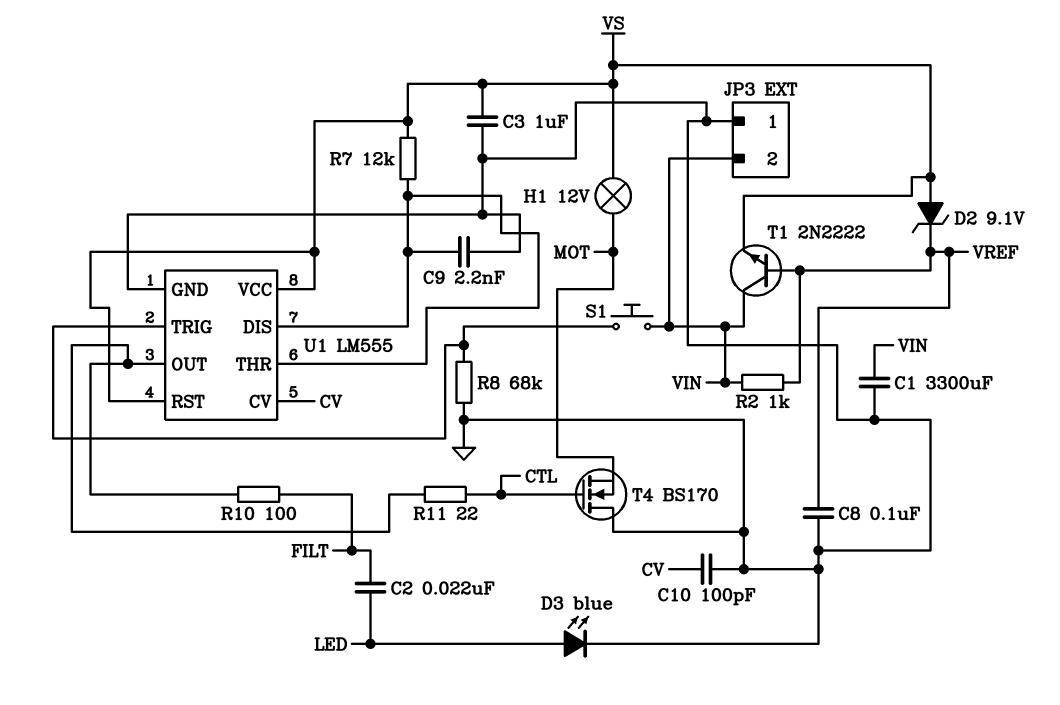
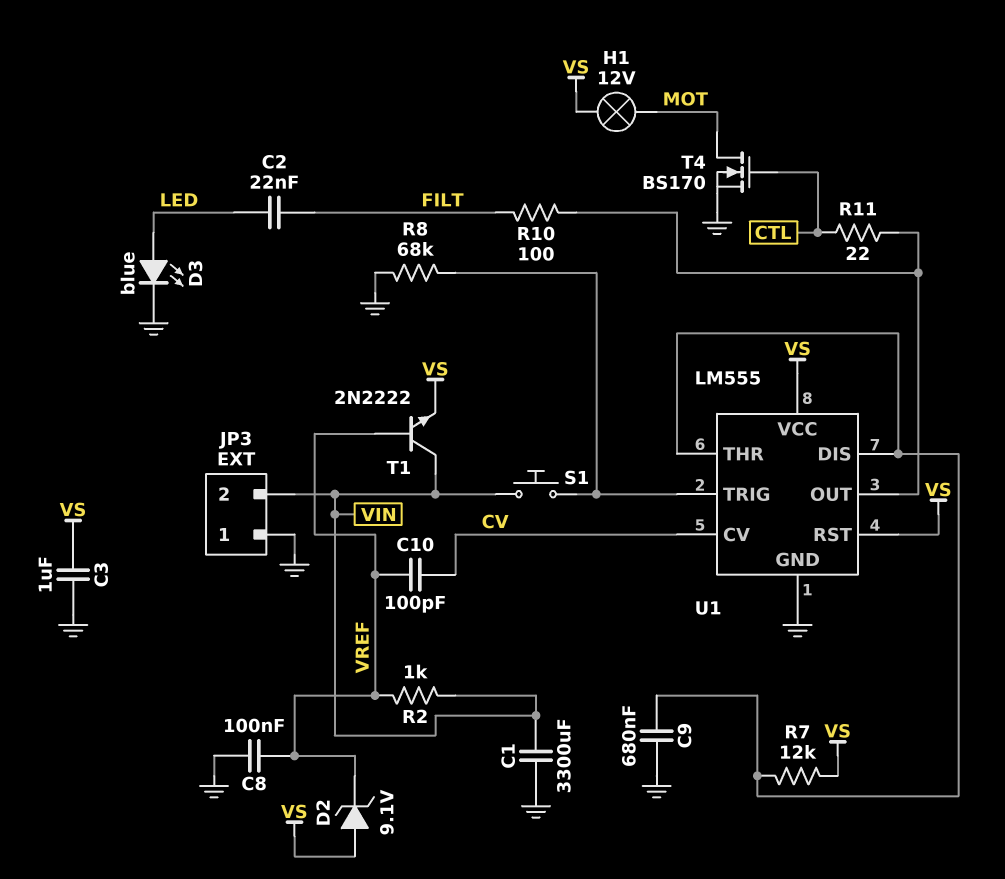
C9: 2.2nF (GND, U1/DIS) -> 680nF (GND, U1/DIS)
C10: 100pF (CV, GND) -> 100pF (CV, VREF)
T4: NMOS BS170 (G CTL, D GND, S MOT) -> NMOS BS170 (G CTL, D MOT, S GND)

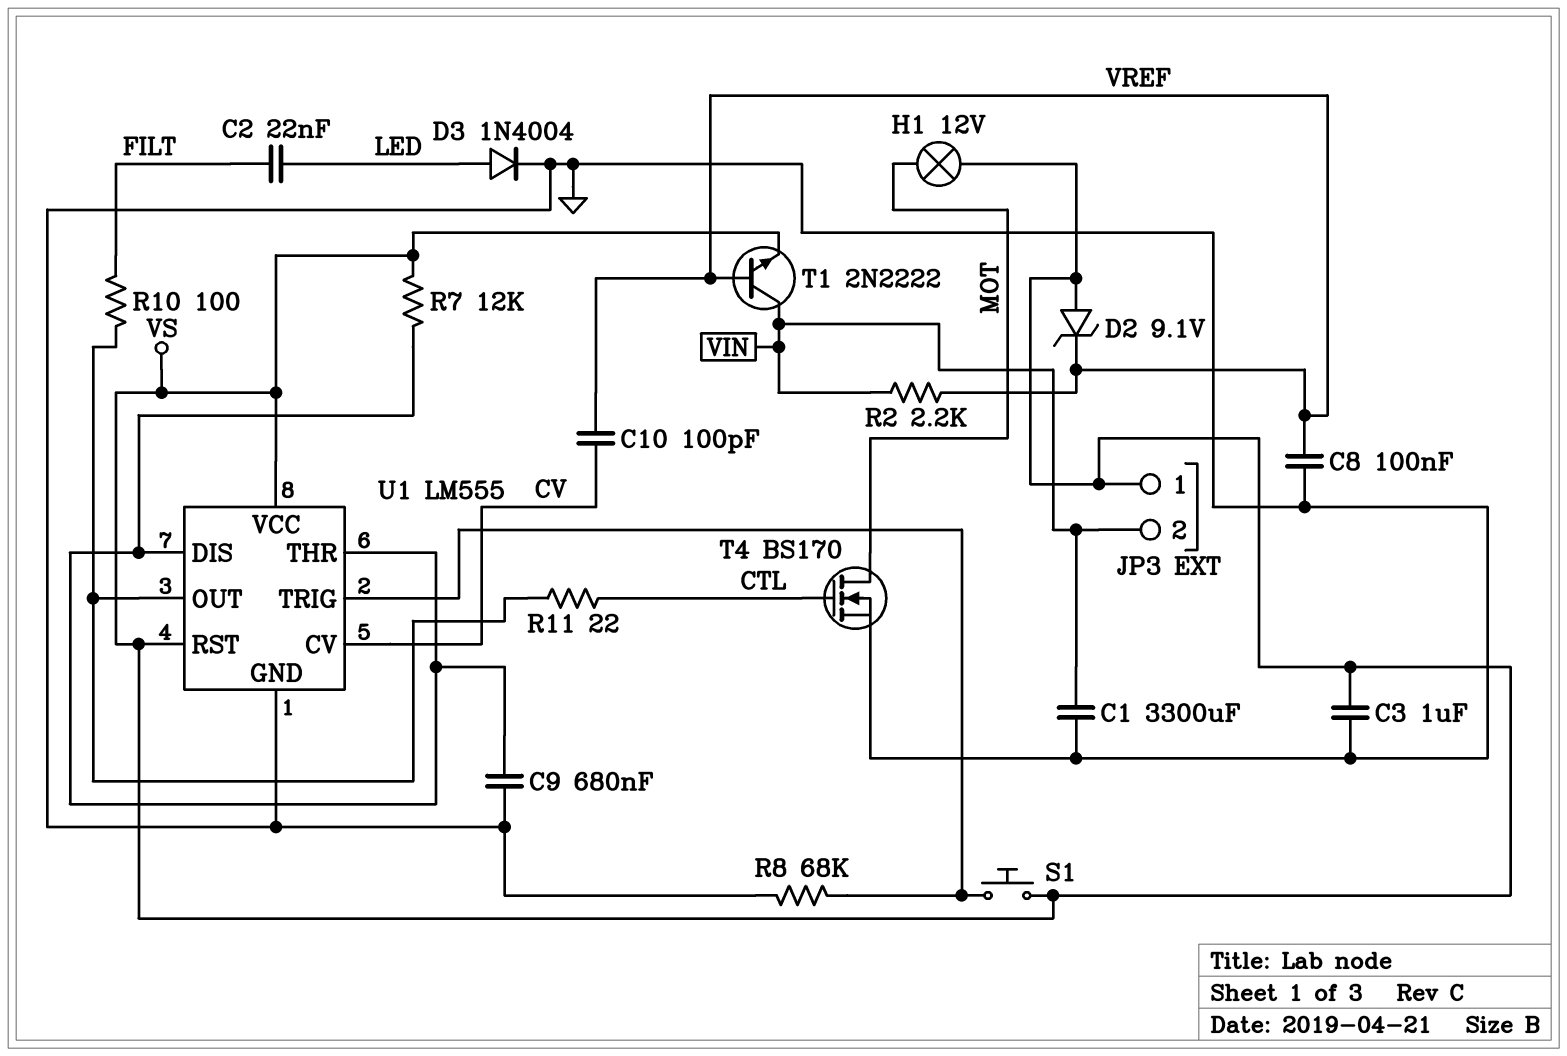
D3: LED blue (A LED, K GND) -> diode 1N4004 (A LED, K GND)
JP3 pin 1: GND -> VS
R2: 1k (VIN, VREF) -> 2.2k (VIN, VREF)
S1: button (U1/TRIG, VIN) -> button (U1/TRIG, VS)

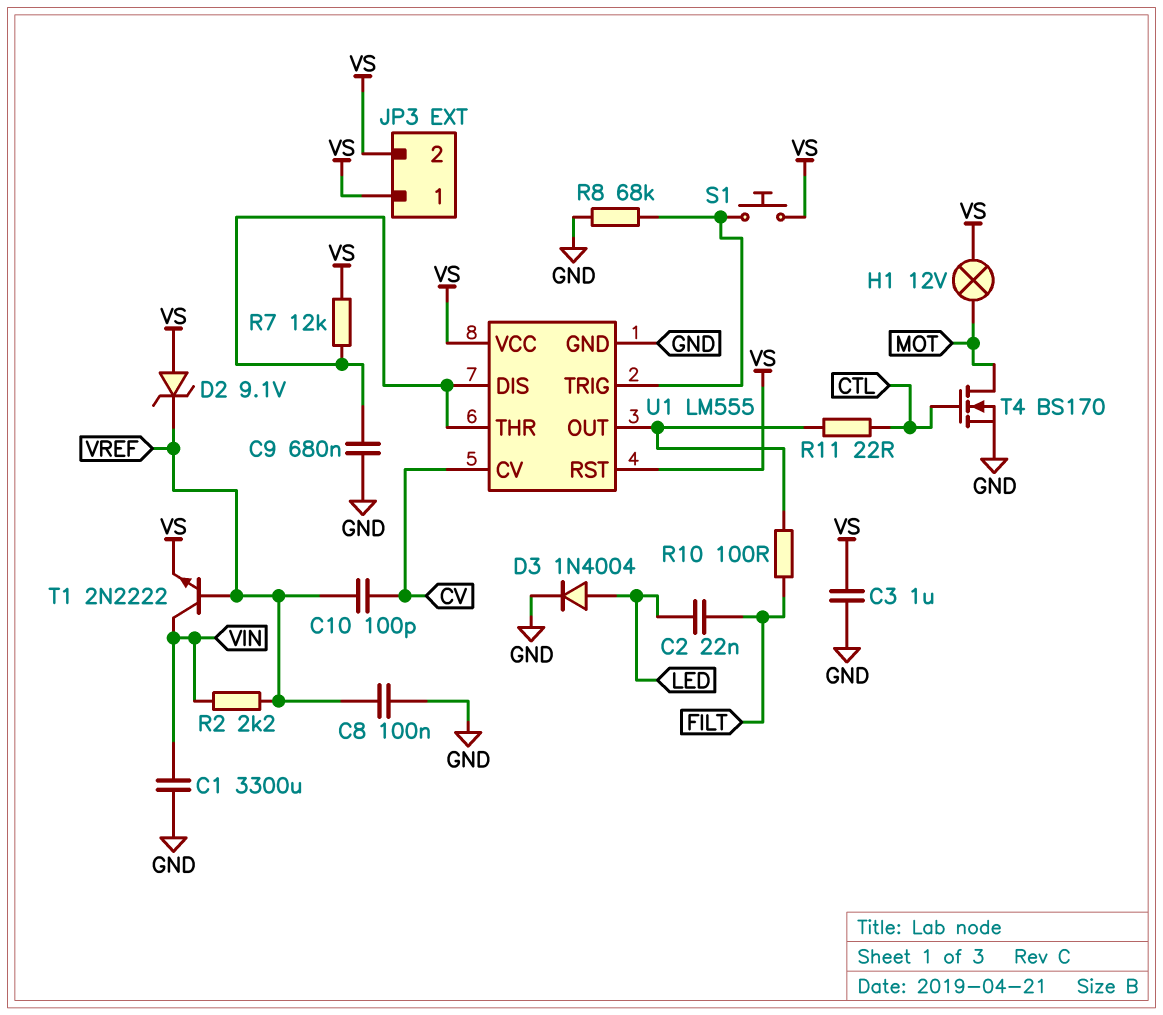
JP3 pin 2: VIN -> VS

